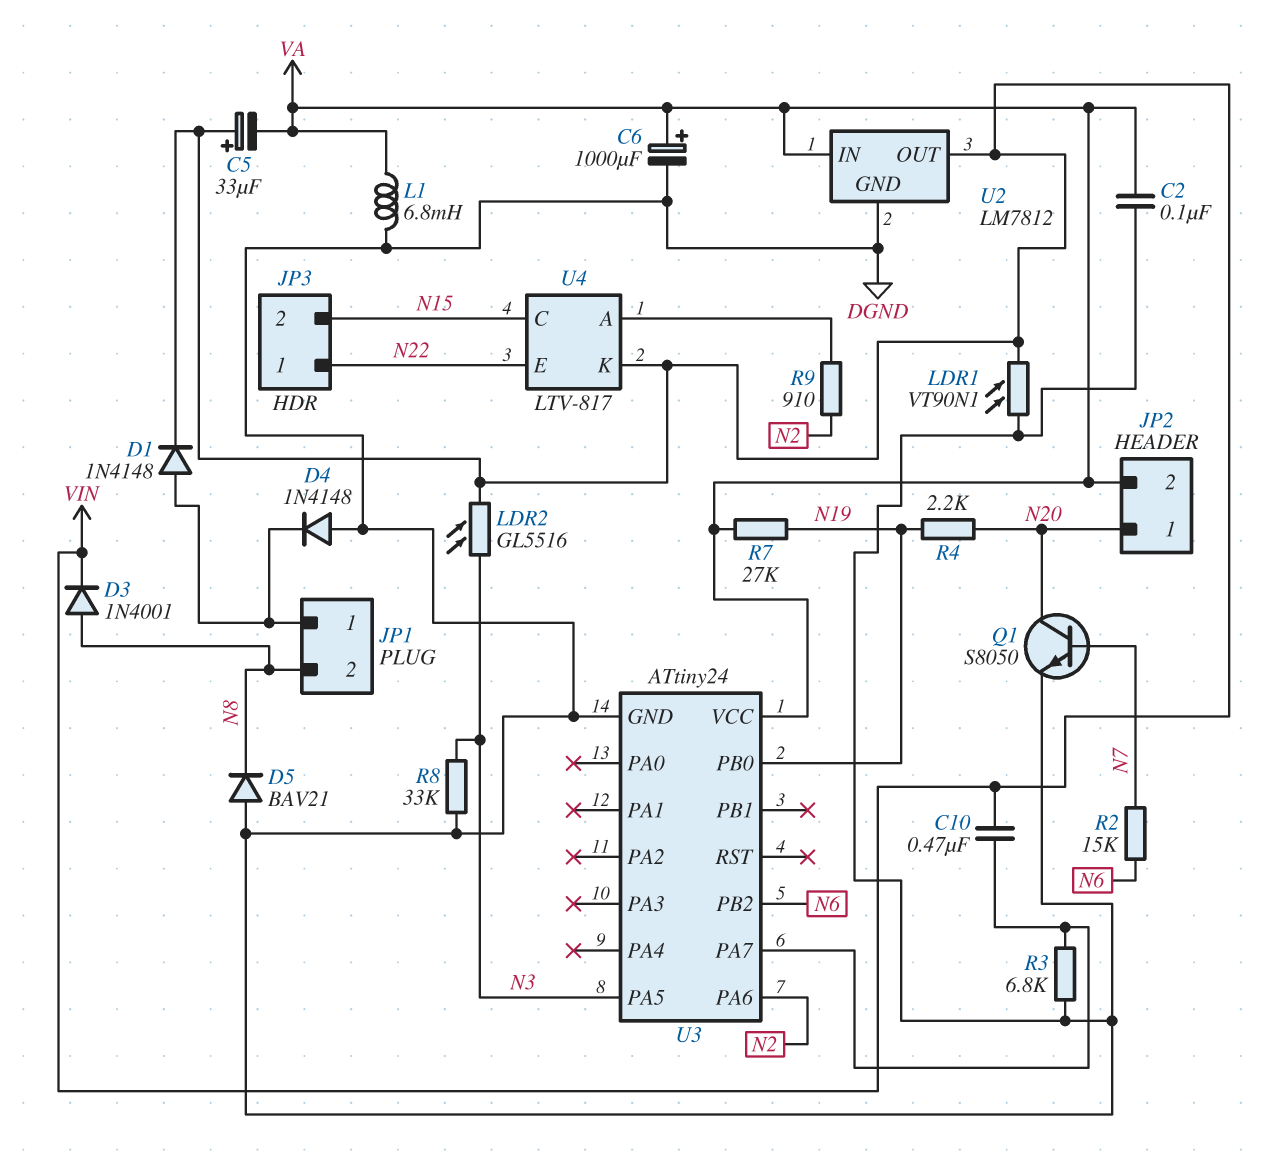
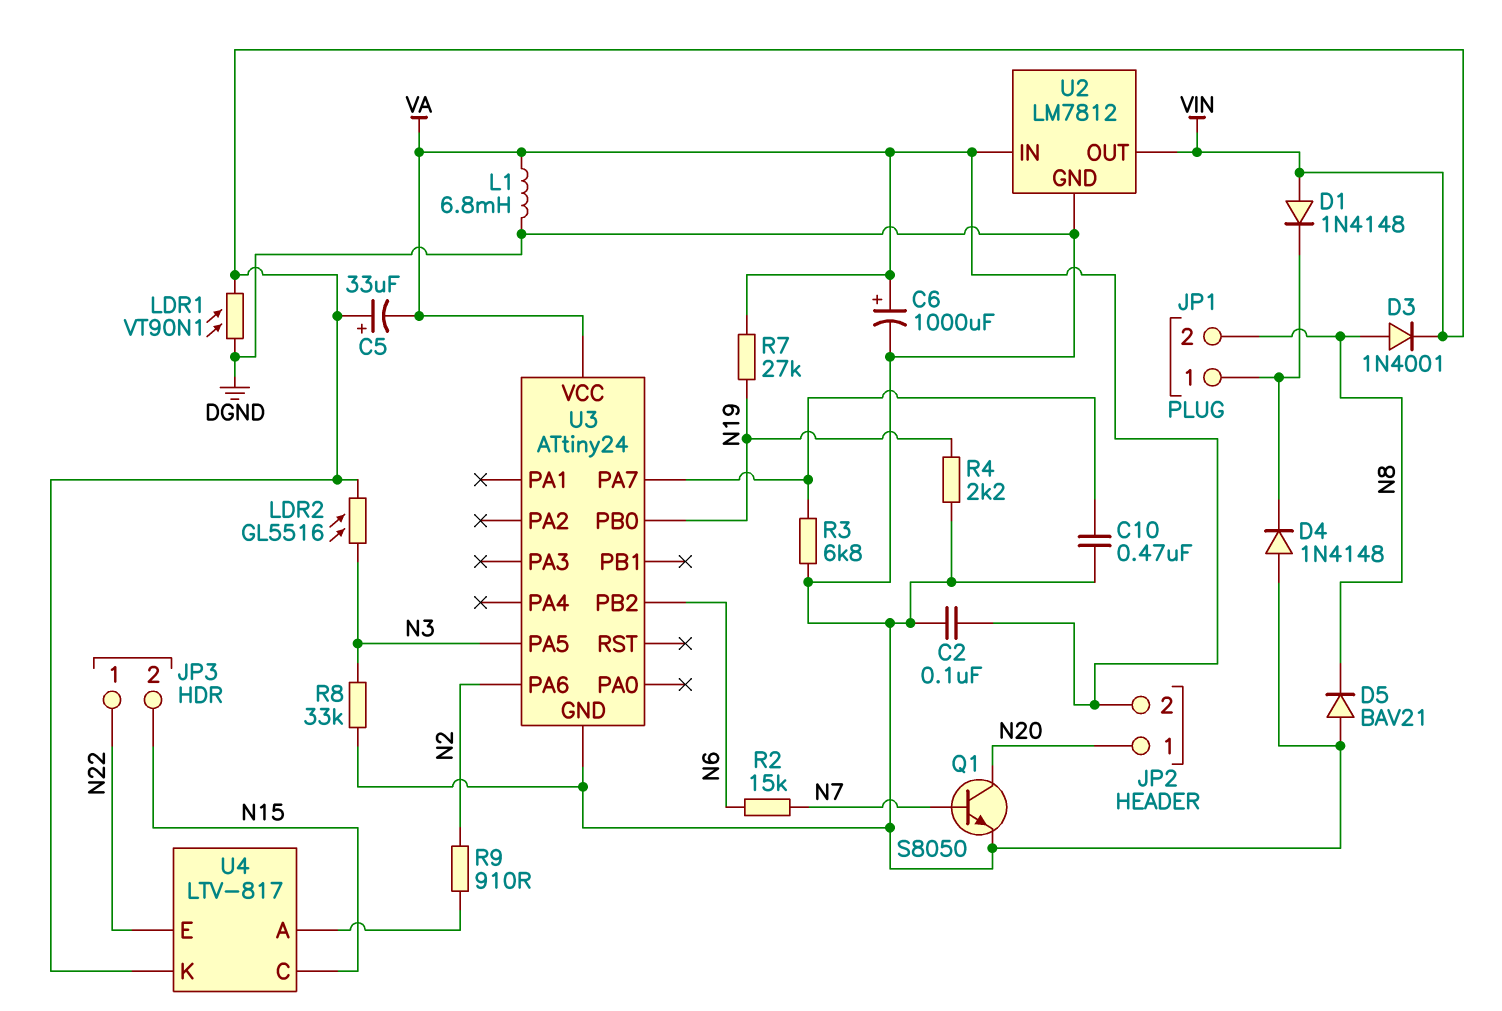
C10: 470nF (U3/PA7, VIN) -> 470nF (DGND, U3/PA7)
D1: diode 1N4148 (A JP1/1, K VIN) -> diode 1N4148 (A VIN, K JP1/1)
R4: 2.2k (N19, N20) -> 2.2k (DGND, N19)

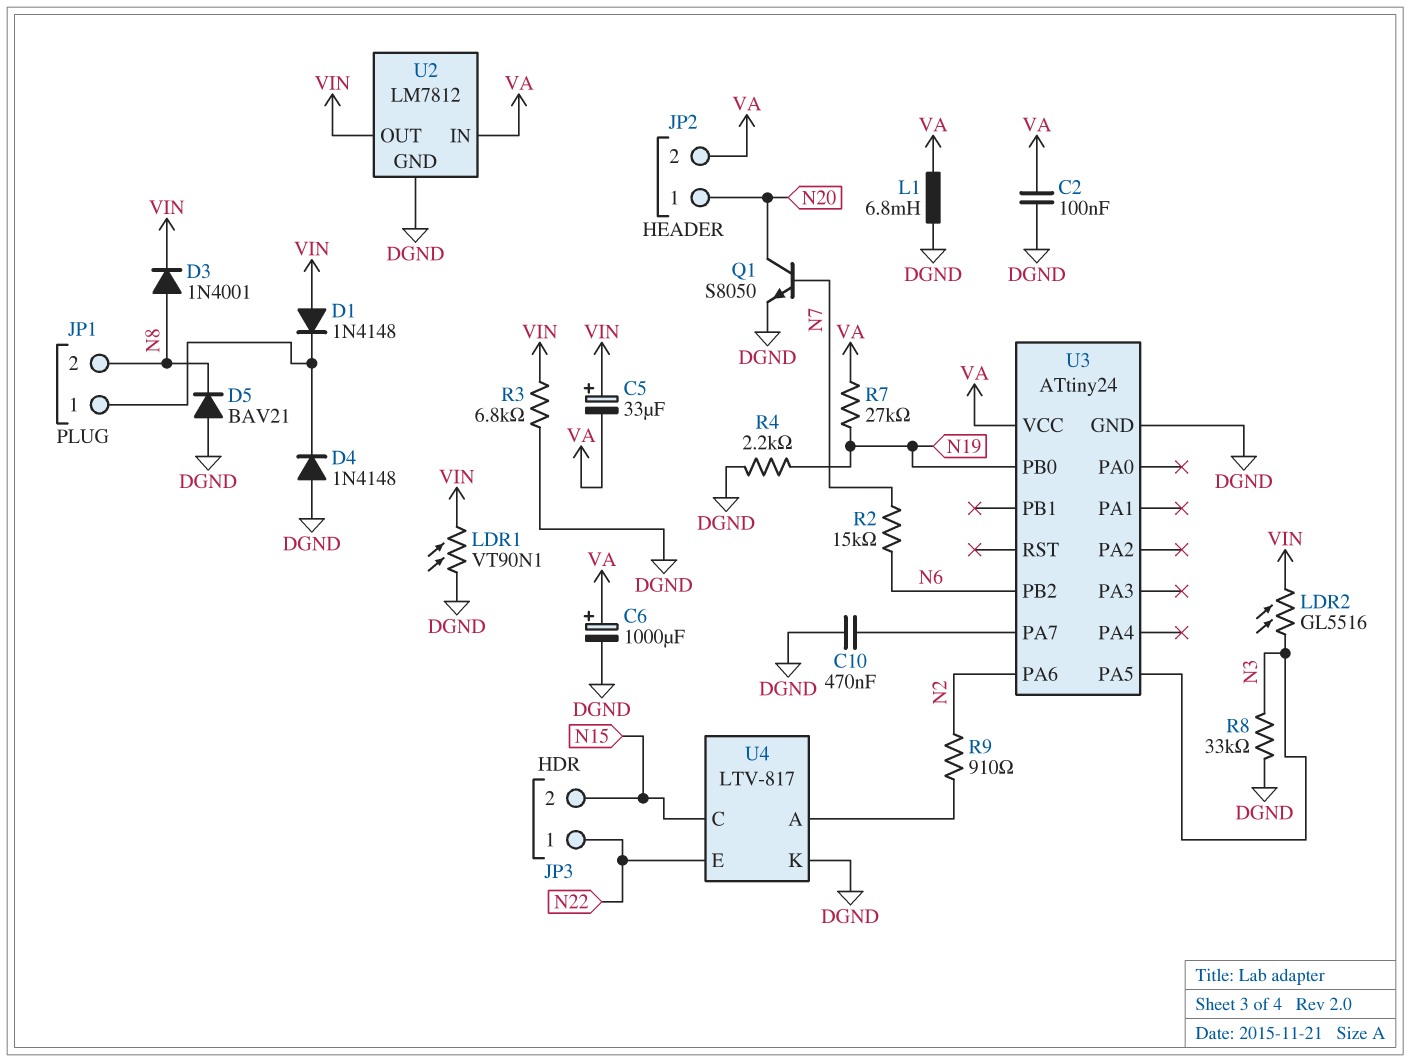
R3: 6.8k (DGND, U3/PA7) -> 6.8k (DGND, VIN)
U4 pin K: VIN -> DGND

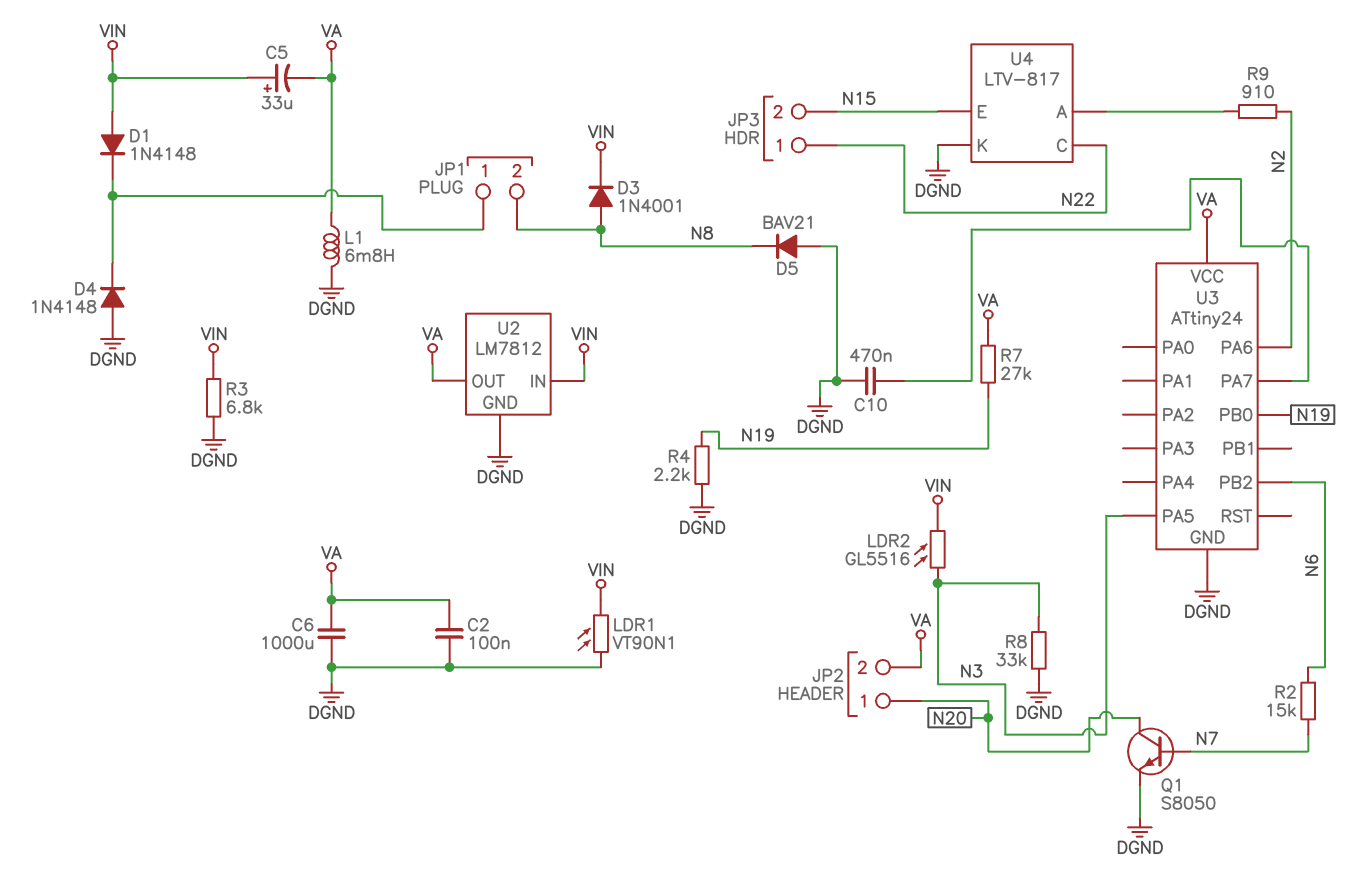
C6: 1000uF (plus VA, minus DGND) -> 1000uF (DGND, VA)
U2 pin IN: VA -> VIN
U2 pin OUT: VIN -> VA
U4 pin C: N15 -> N22
U4 pin E: N22 -> N15

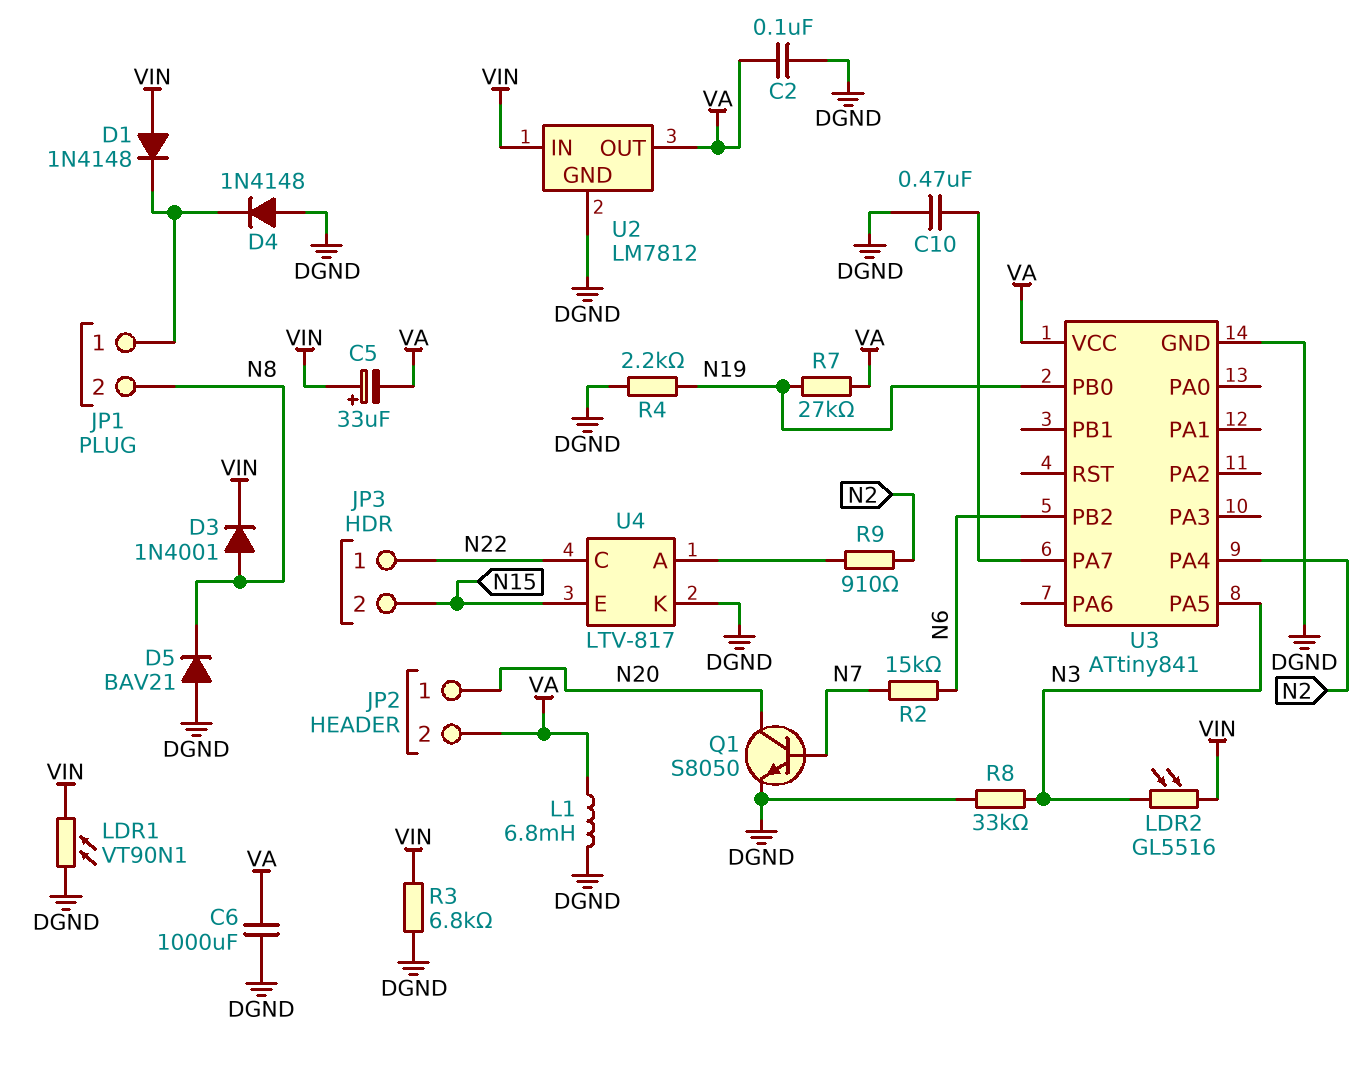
U3: ATtiny24 -> ATtiny841
U3 pin PA4: none -> N2
U3 pin PA6: N2 -> none

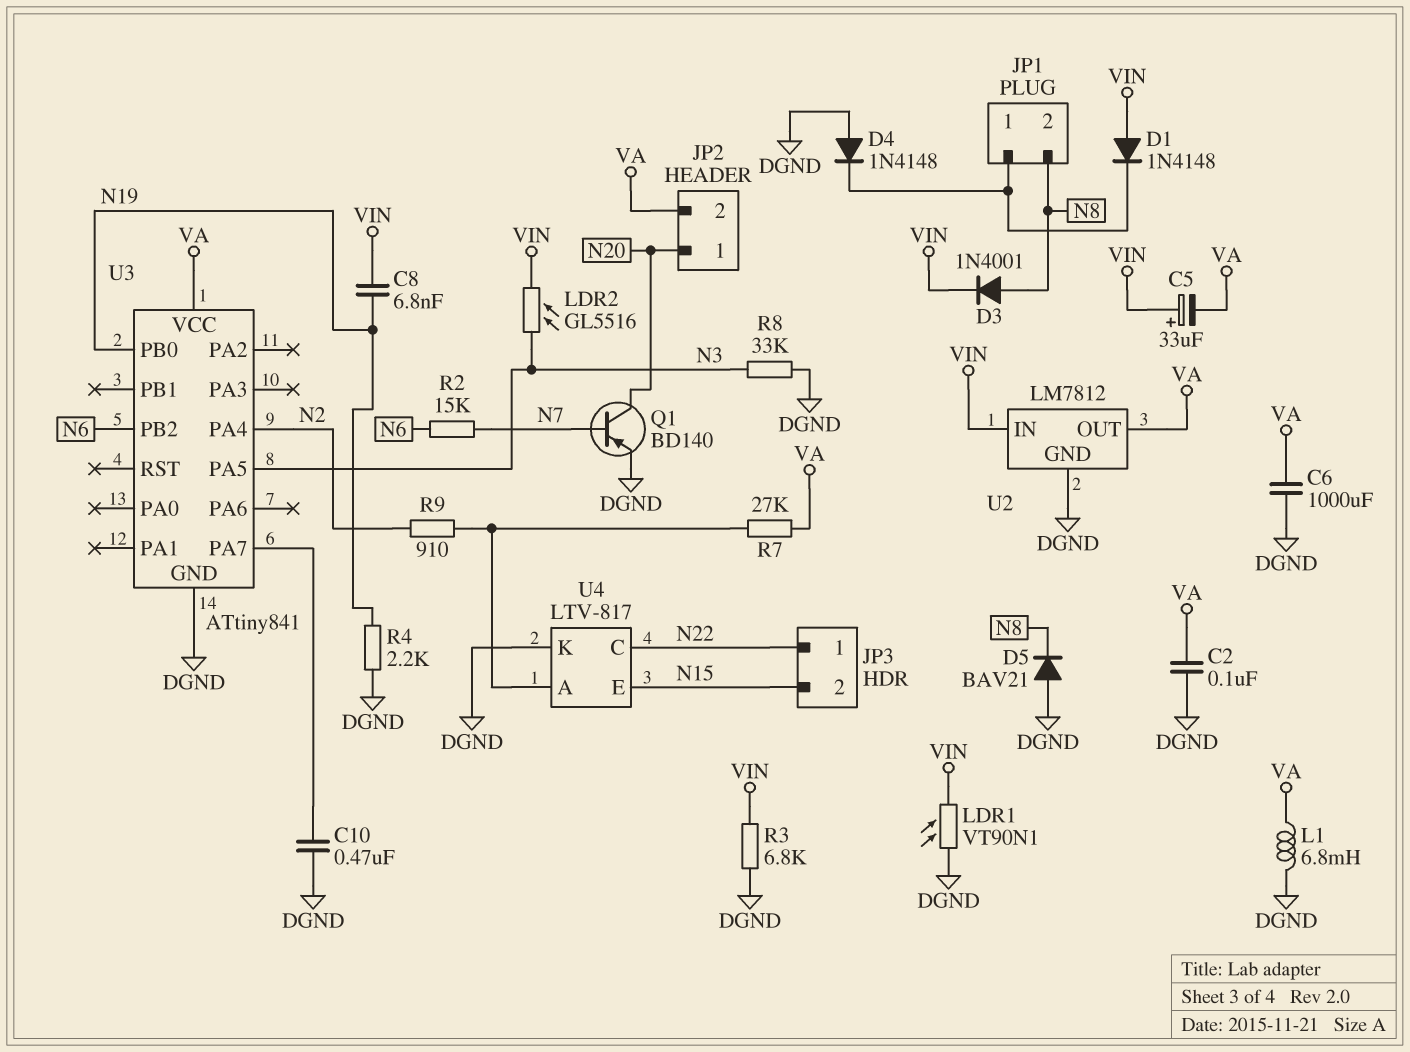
C8: none -> 6.8nF (N19, VIN)
Q1: NPN S8050 (B N7, C N20, E DGND) -> PNP BD140 (B N7, C N20, E DGND)
R7: 27k (N19, VA) -> 27k (U4/A, VA)

